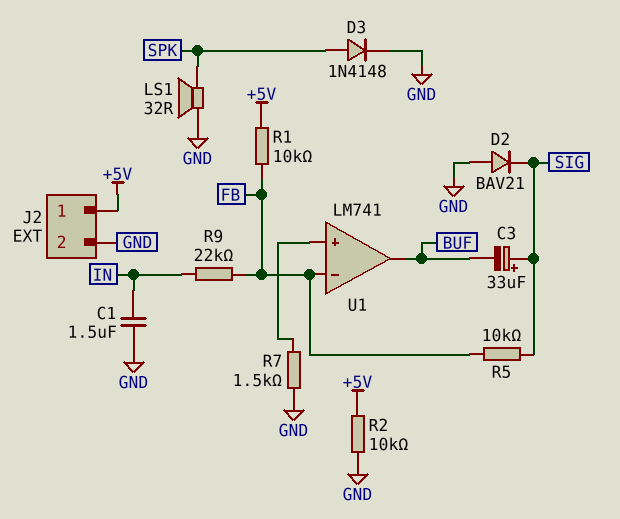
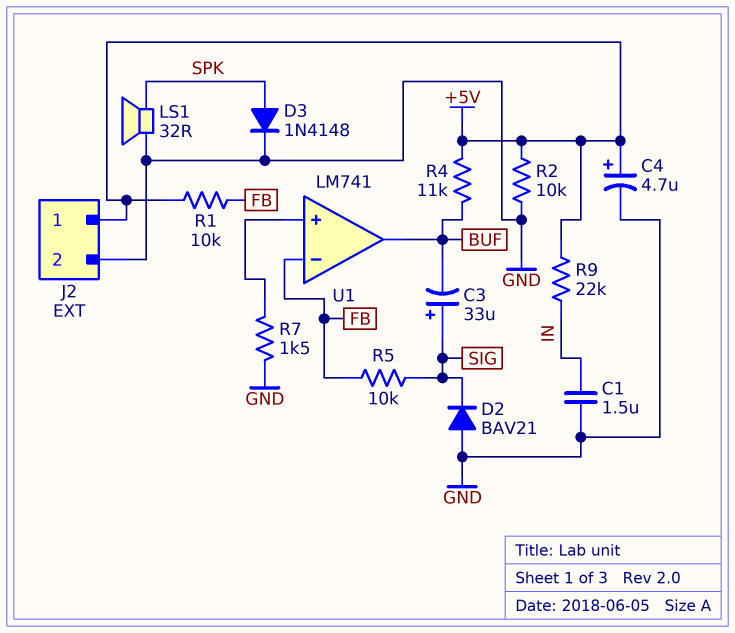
C4: none -> 4.7uF (plus +5V, minus GND)
R4: none -> 11k (+5V, BUF)
R9: 22k (FB, IN) -> 22k (+5V, IN)

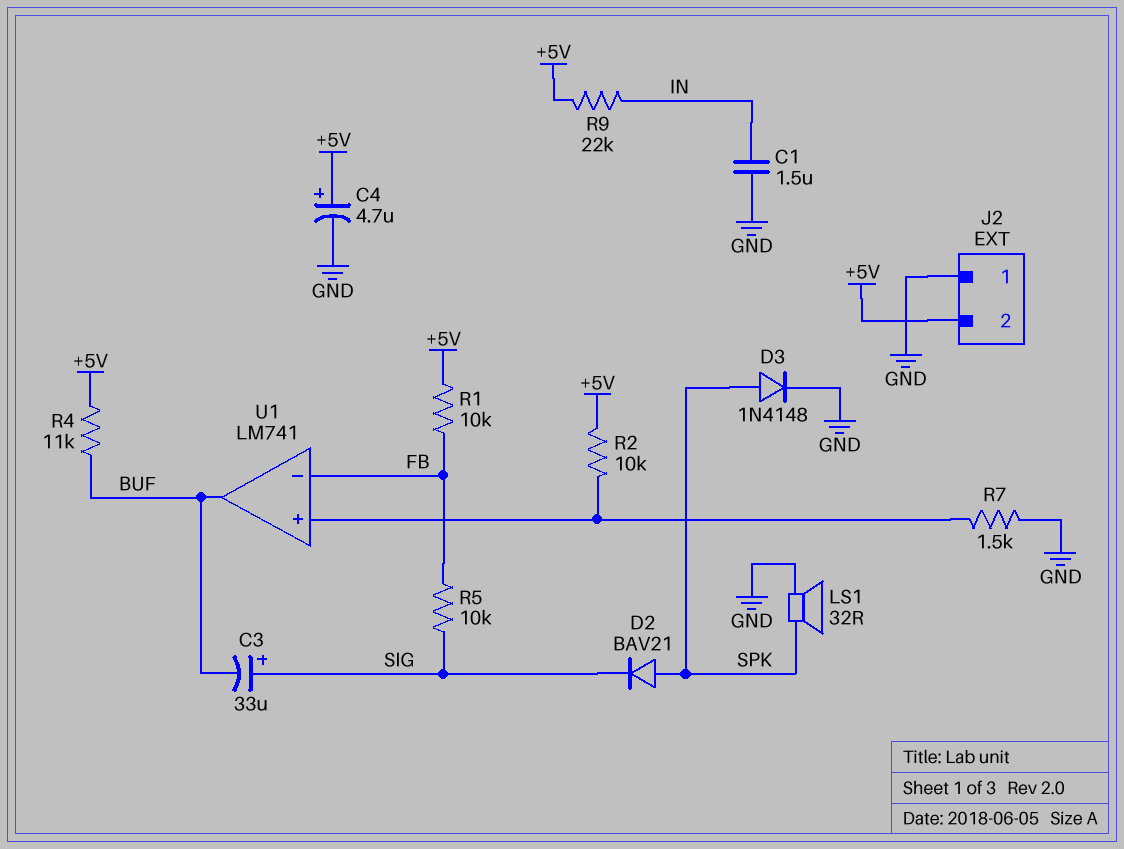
D2: diode BAV21 (A GND, K SIG) -> diode BAV21 (A SPK, K SIG)
J2 pin 1: +5V -> GND
J2 pin 2: GND -> +5V
R2: 10k (+5V, GND) -> 10k (+5V, U1/in+)

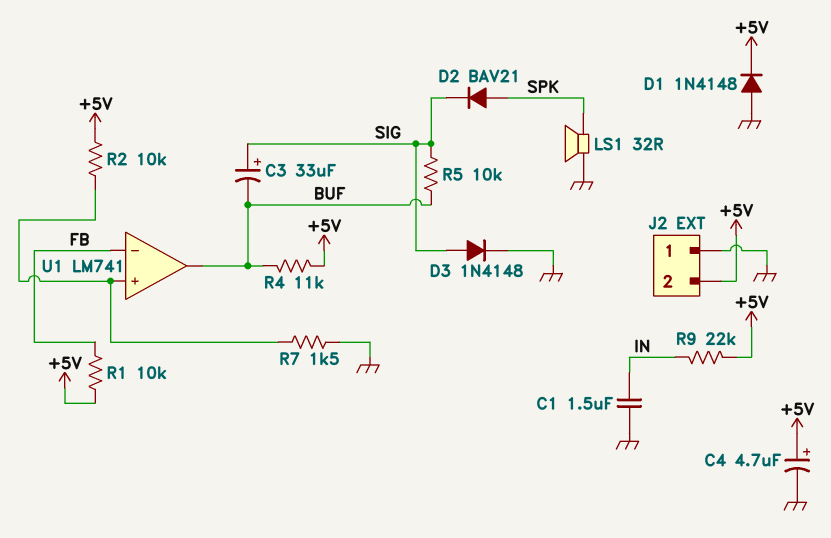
D1: none -> diode 1N4148 (A GND, K +5V)
D3: diode 1N4148 (A SPK, K GND) -> diode 1N4148 (A SIG, K GND)
R5: 10k (FB, SIG) -> 10k (BUF, SIG)

